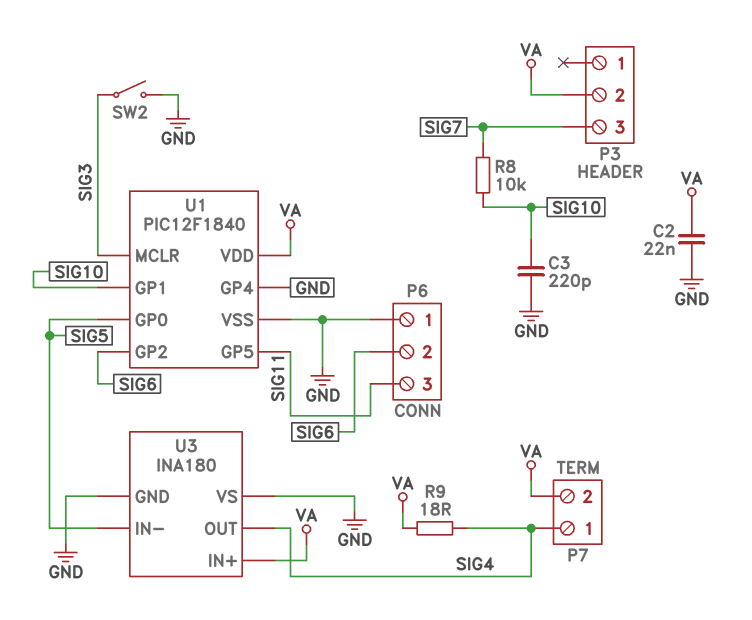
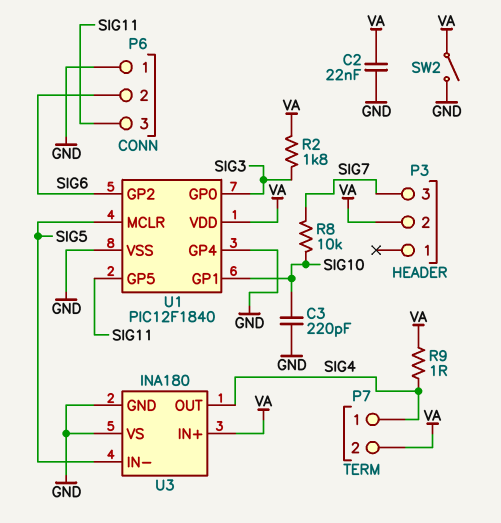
R2: none -> 1.8k (SIG3, VA)
R9: 18 (SIG4, VA) -> 1 (SIG4, VA)
SW2: switch (GND, SIG3) -> switch (GND, VA)
U1 pin GP0: SIG5 -> SIG3
U1 pin MCLR: SIG3 -> SIG5

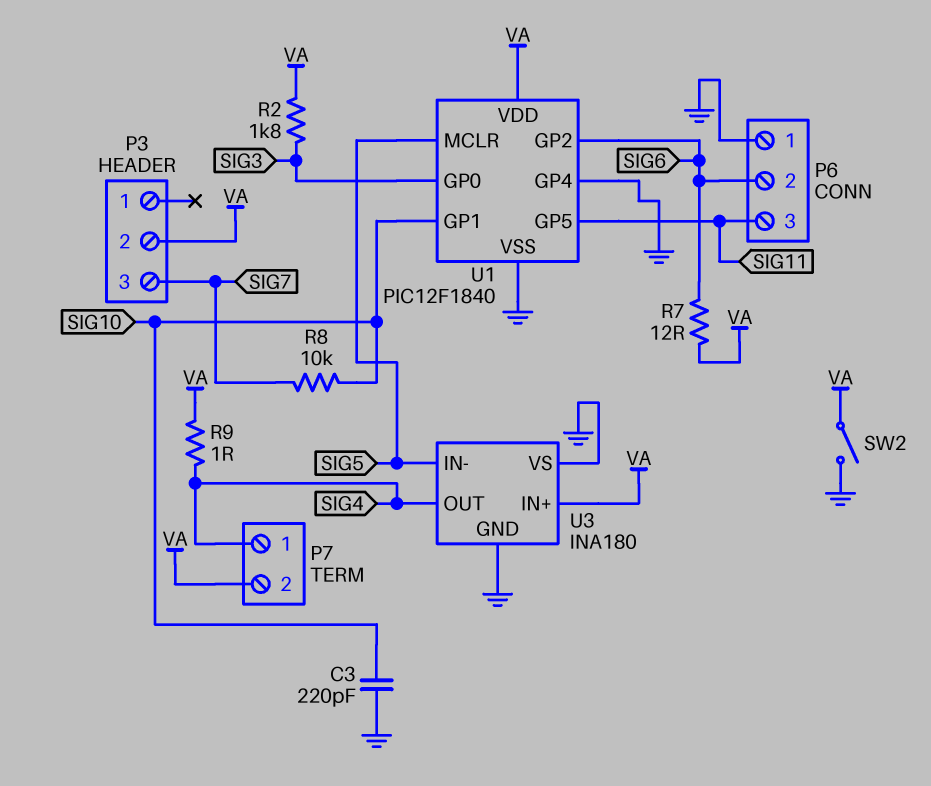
C2: 22nF (GND, VA) -> none
R7: none -> 12 (SIG6, VA)

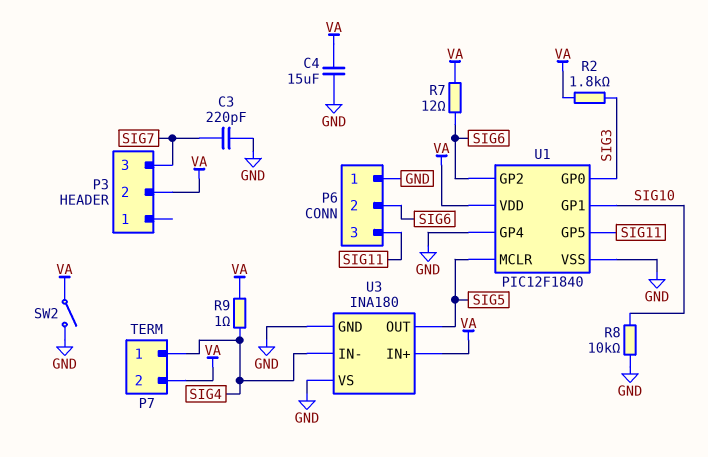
C3: 220pF (GND, SIG10) -> 220pF (GND, SIG7)
C4: none -> 15uF (GND, VA)
R8: 10k (SIG7, SIG10) -> 10k (GND, SIG10)
U3 pin IN-: SIG5 -> SIG4
U3 pin OUT: SIG4 -> SIG5

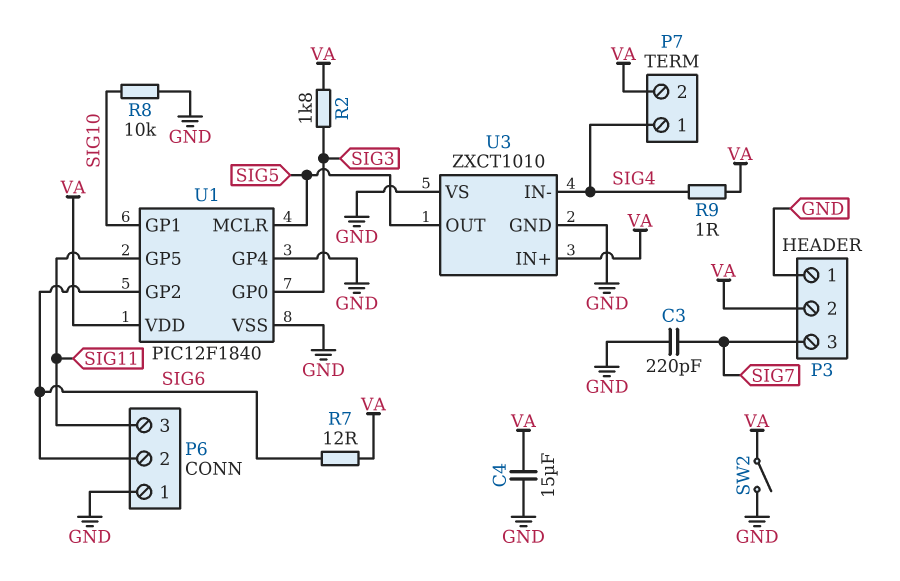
P3 pin 1: none -> GND
U3: INA180 -> ZXCT1010

